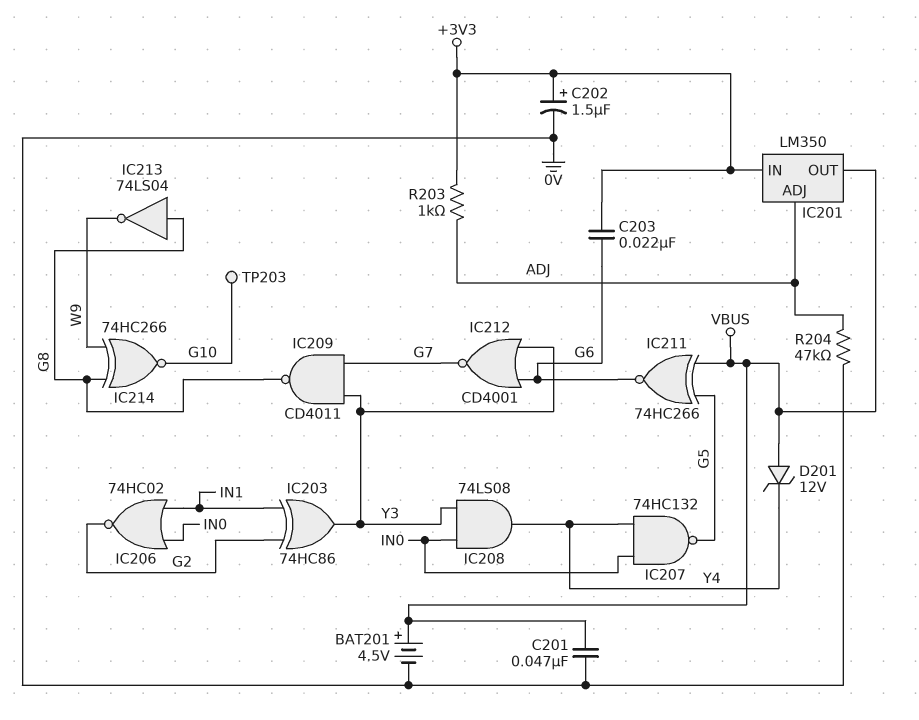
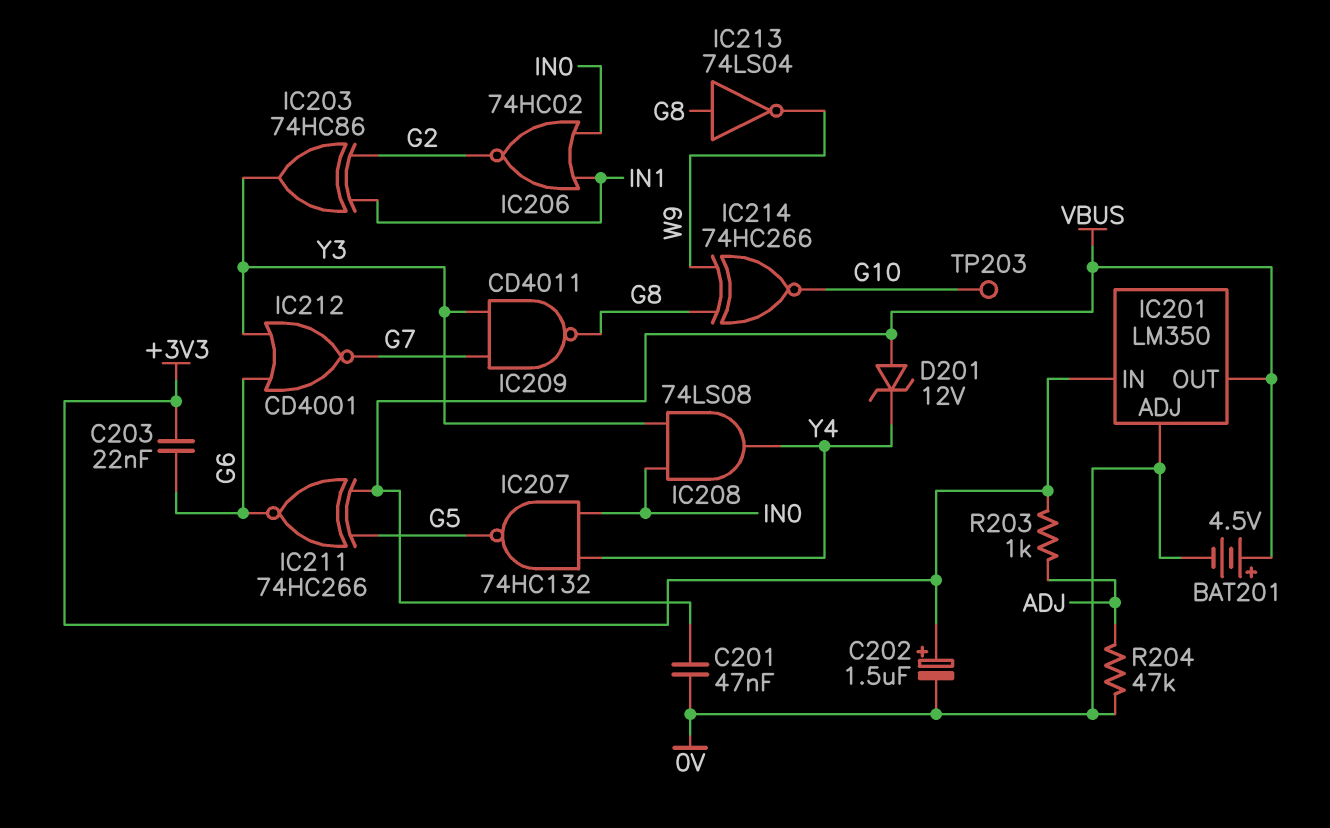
IC201 pin ADJ: ADJ -> 0V

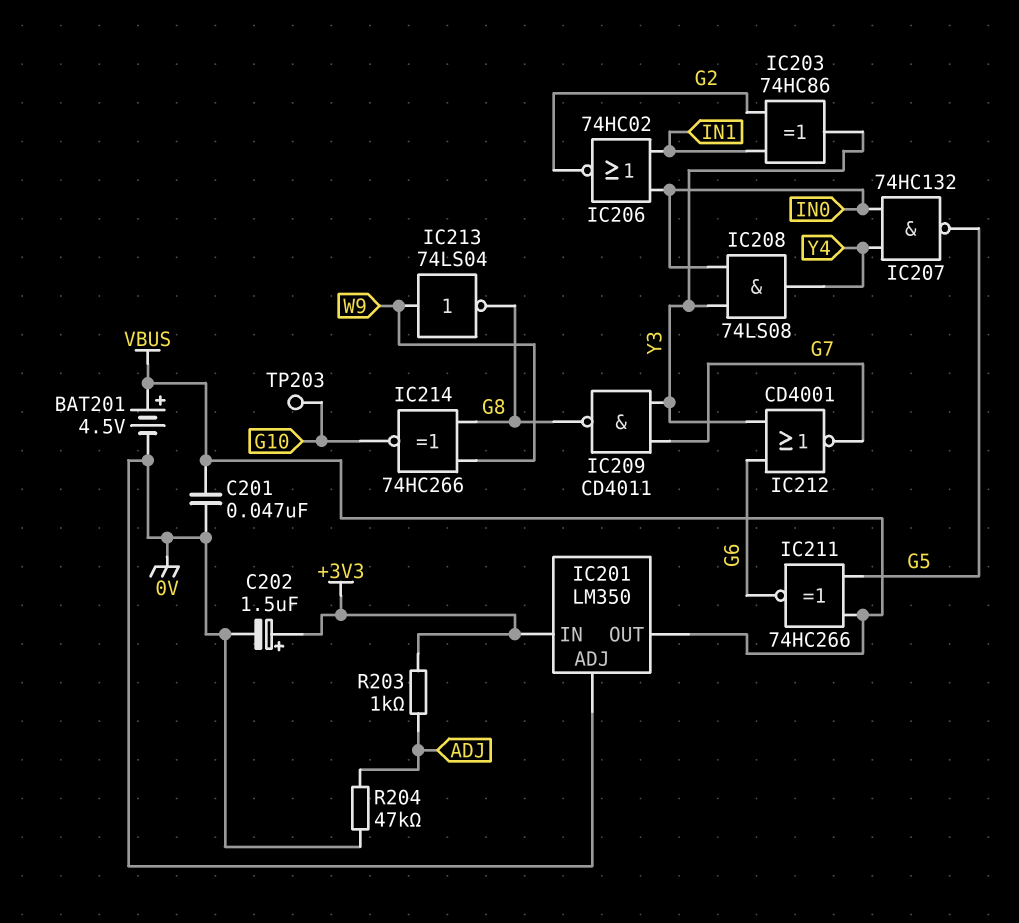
C203: 22nF (+3V3, G6) -> none
D201: zener 12V (A VBUS, K Y4) -> none
IC213: NOT 74LS04 (in G8, out W9) -> NOT 74LS04 (in W9, out G8)

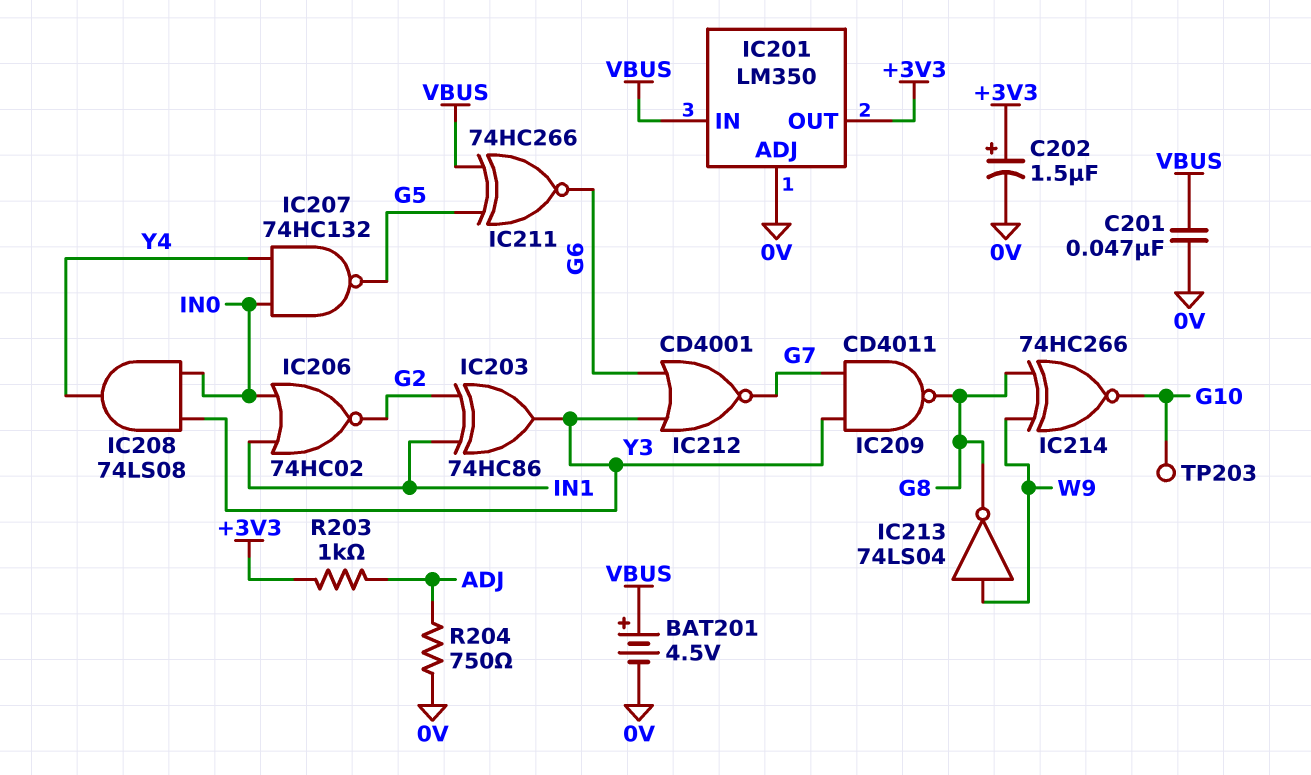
IC201 pin IN: +3V3 -> VBUS
IC201 pin OUT: VBUS -> +3V3
R204: 47k (0V, ADJ) -> 750 (0V, ADJ)

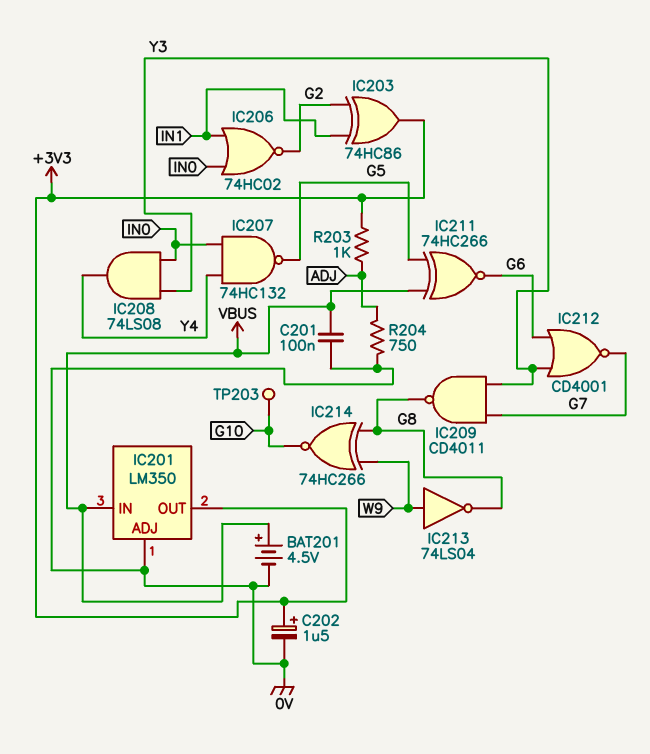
C201: 47nF (0V, VBUS) -> 100nF (0V, VBUS)
IC203: XOR 74HC86 (in G2, in IN1, out Y3) -> XOR 74HC86 (in G2, in IN1, out +3V3)

